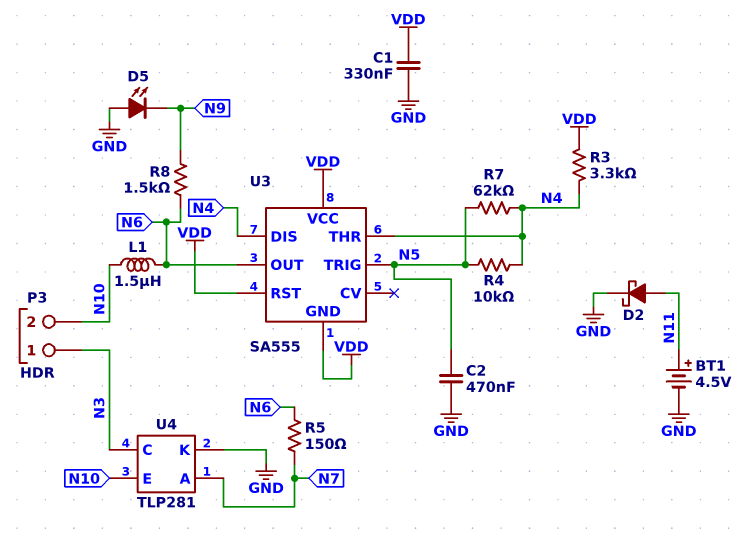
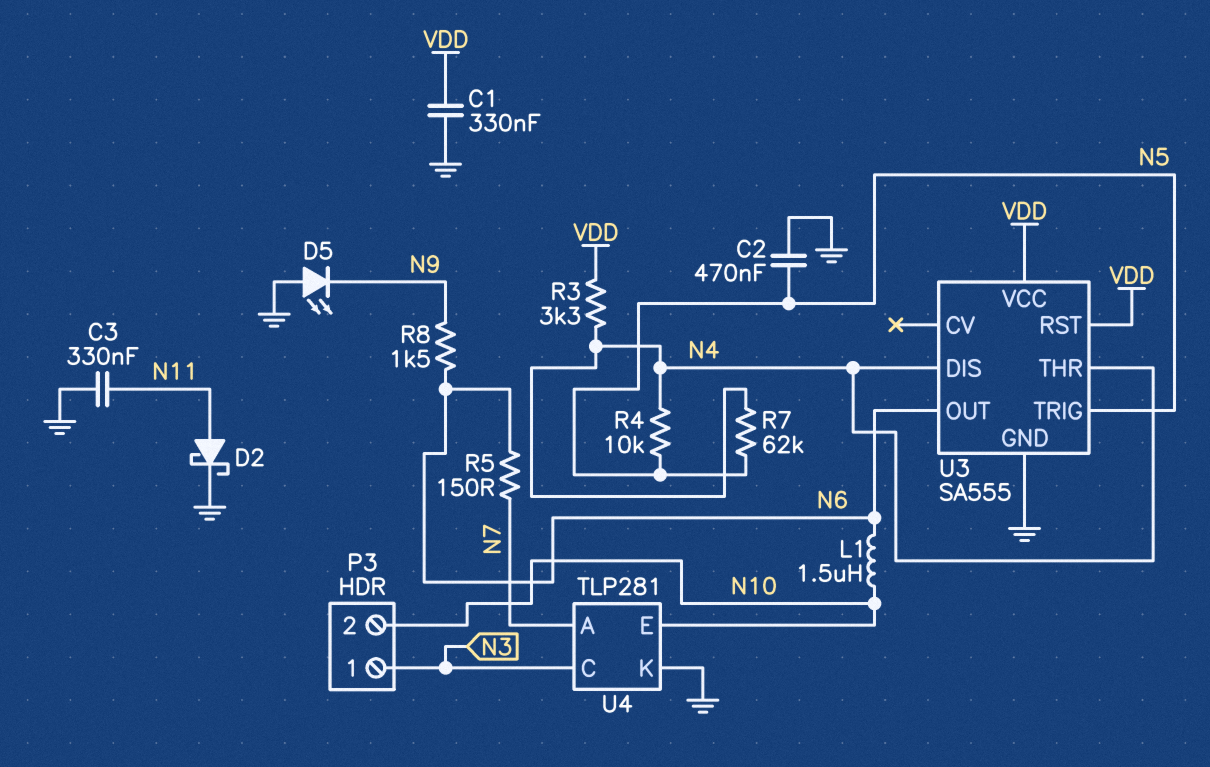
BT1: 4.5V (plus N11, minus GND) -> none
C3: none -> 330nF (GND, N11)
U3 pin GND: VDD -> GND

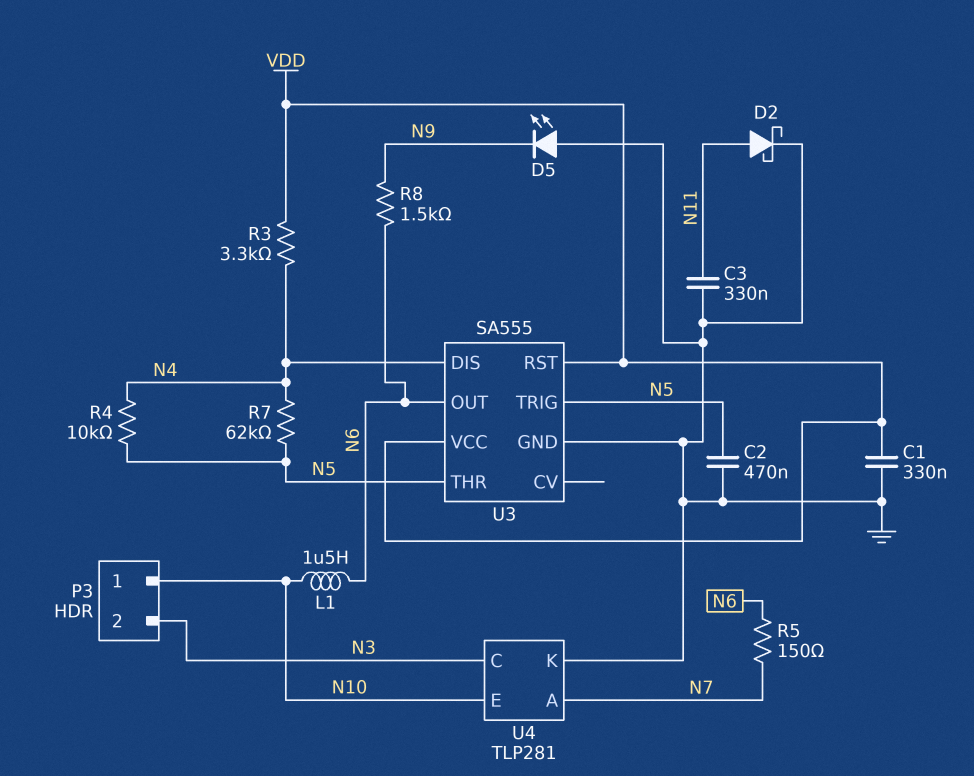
P3 pin 1: N3 -> N10
P3 pin 2: N10 -> N3
U3 pin THR: N4 -> N5

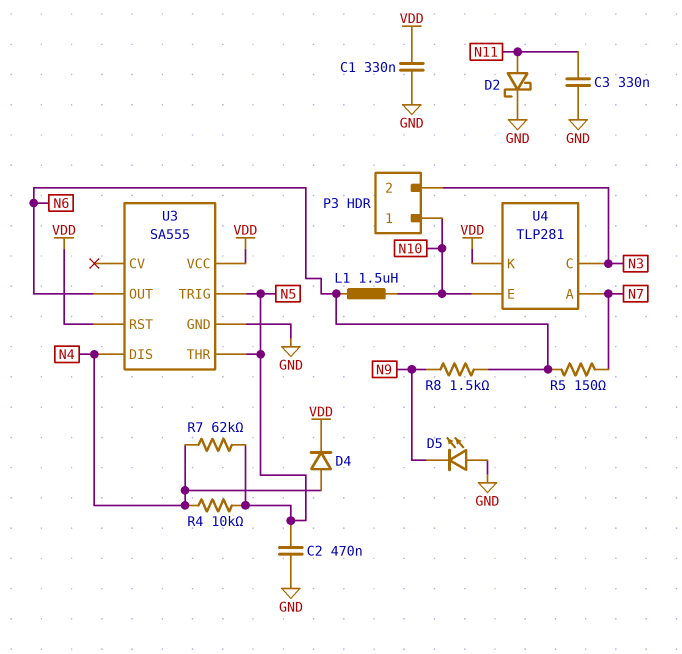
D4: none -> diode (A N4, K VDD)
R3: 3.3k (N4, VDD) -> none
U4 pin K: GND -> VDD

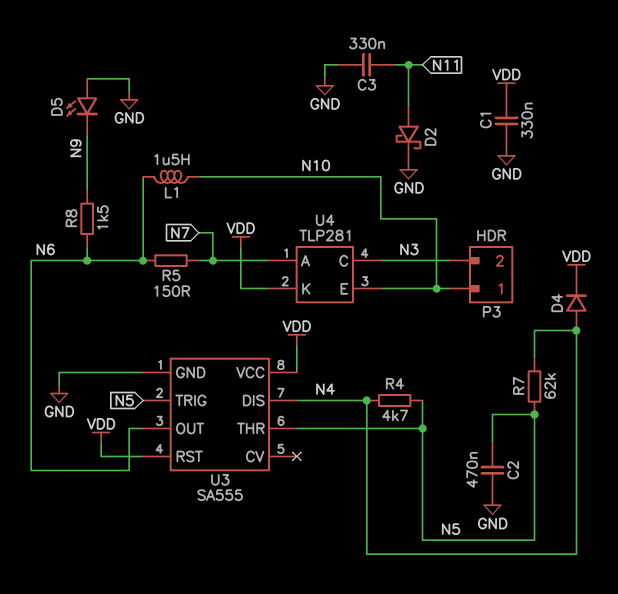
R4: 10k (N4, N5) -> 4.7k (N4, N5)

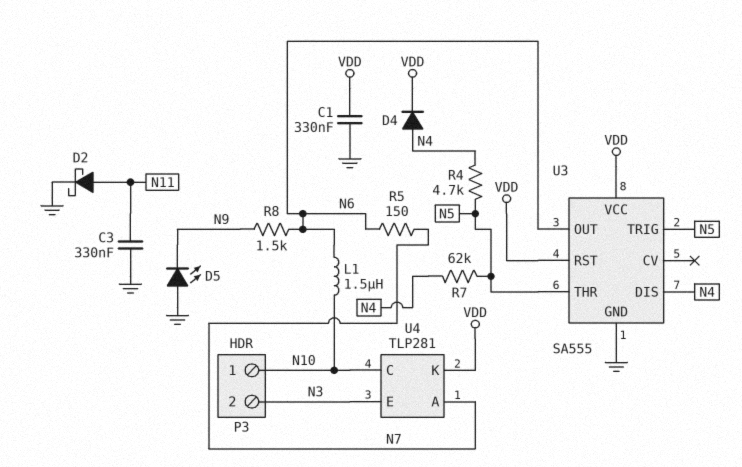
C2: 470nF (GND, N5) -> none
U4 pin C: N3 -> N10
U4 pin E: N10 -> N3

